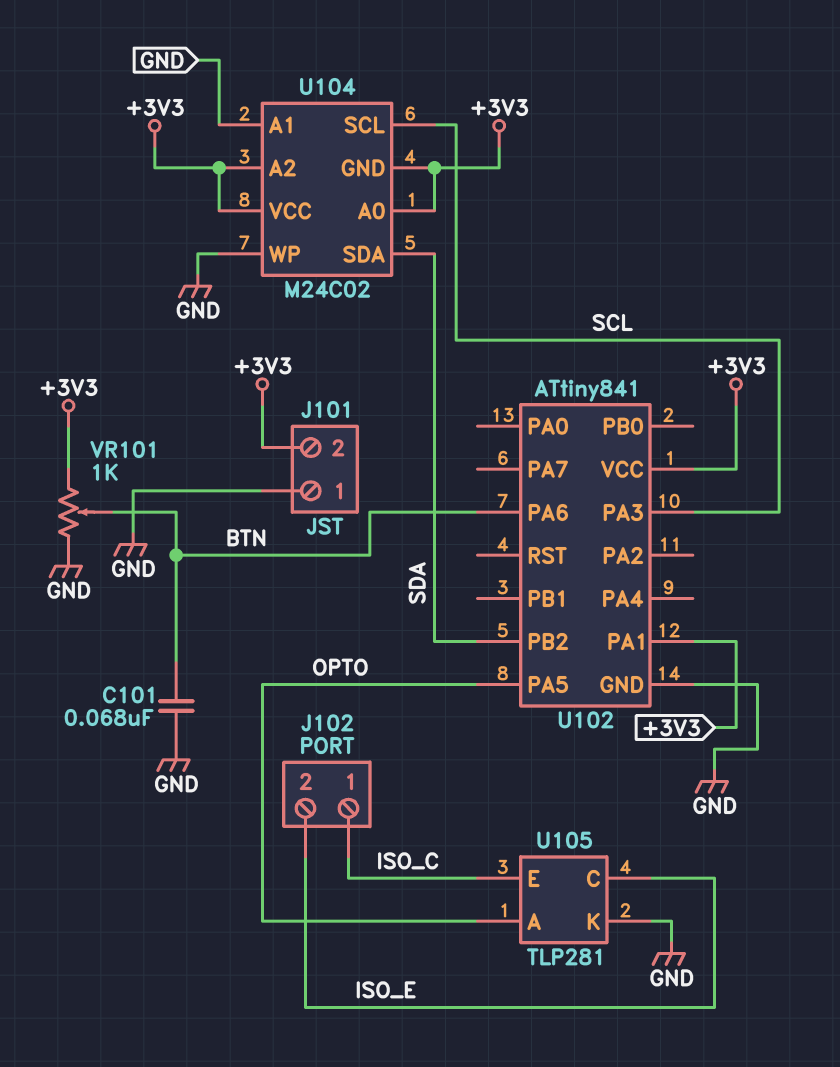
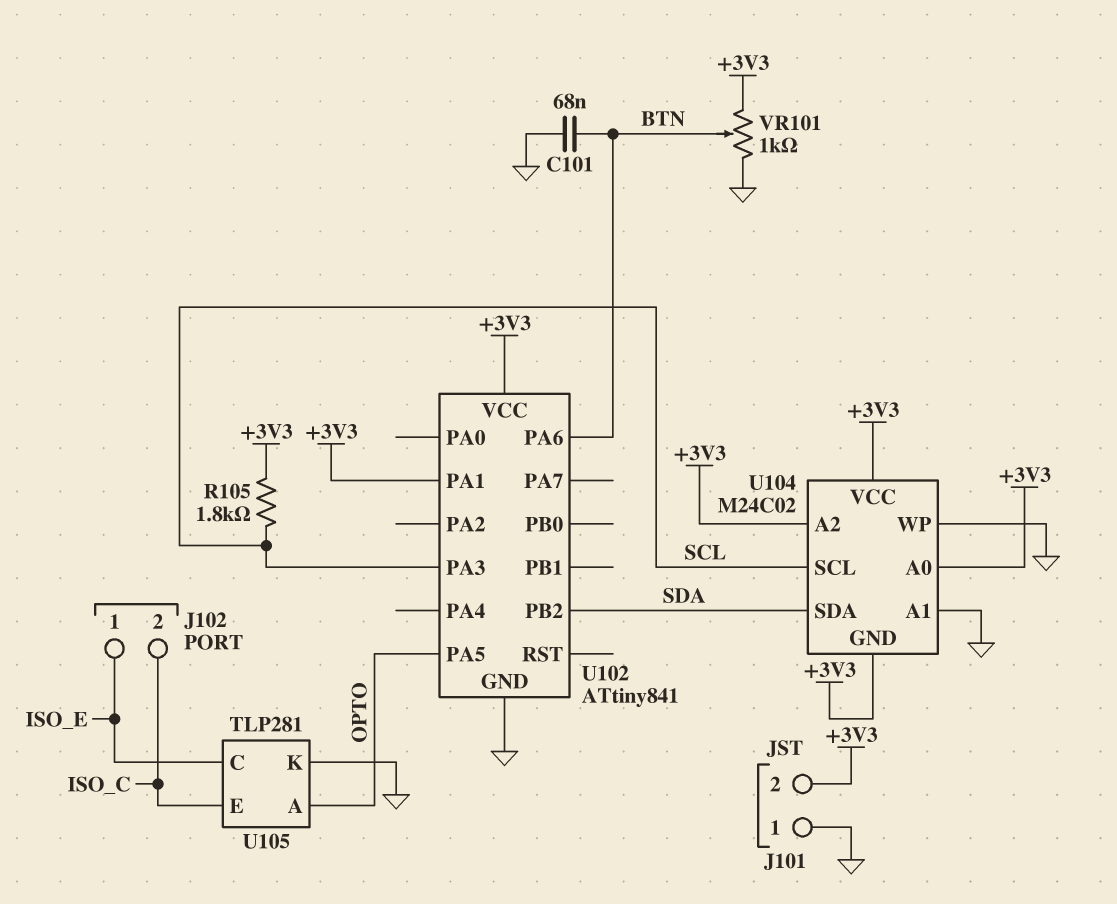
J102 pin 1: ISO_C -> ISO_E
J102 pin 2: ISO_E -> ISO_C
R105: none -> 1.8k (+3V3, SCL)

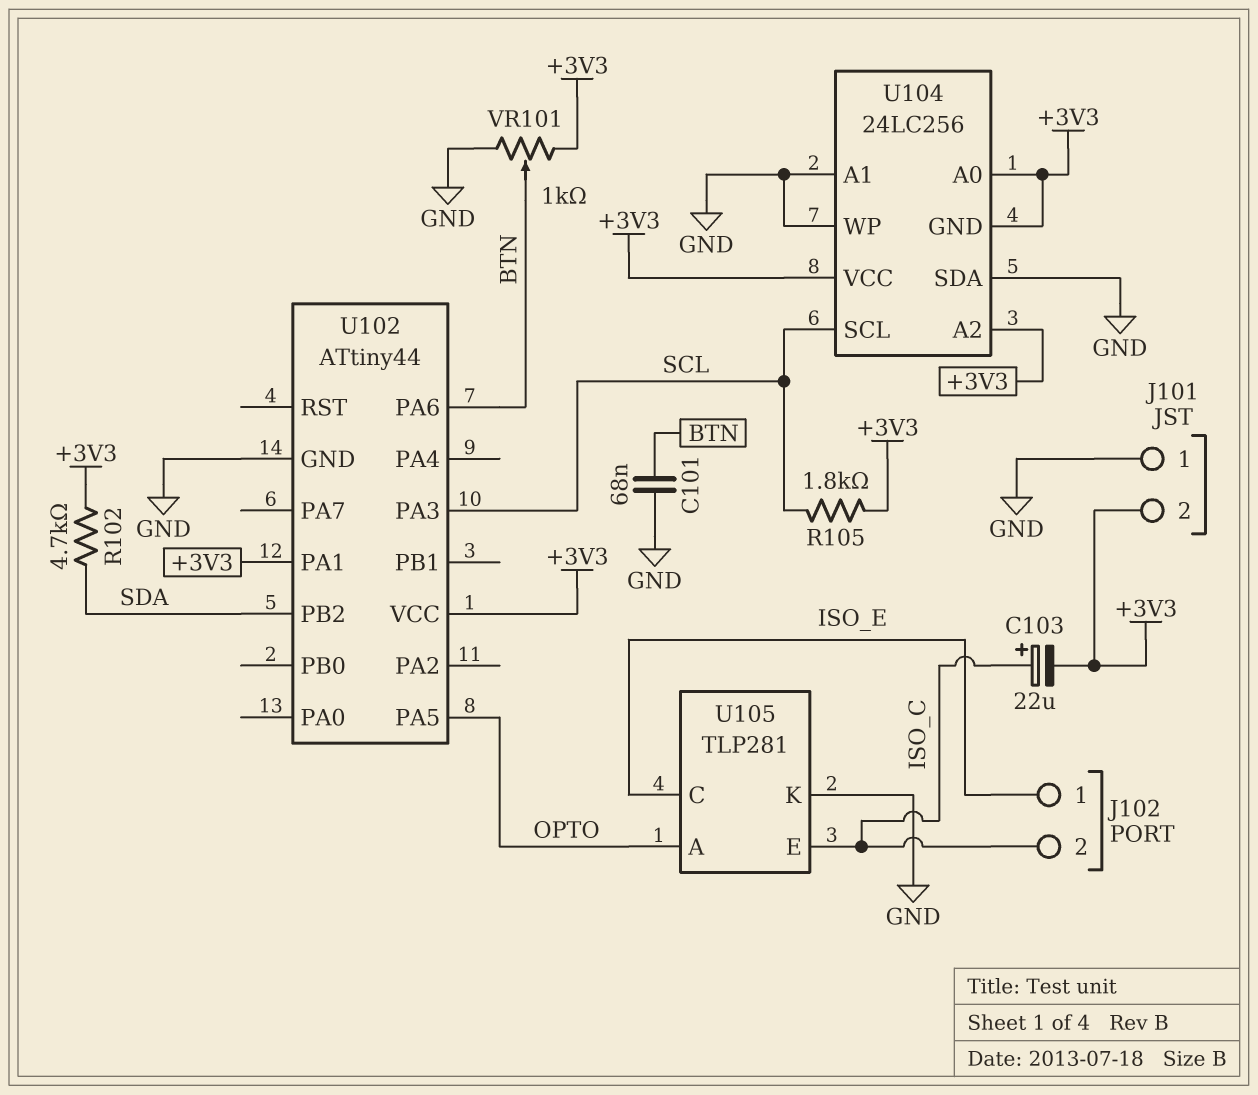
C103: none -> 22uF (plus ISO_C, minus +3V3)
R102: none -> 4.7k (+3V3, SDA)
U102: ATtiny841 -> ATtiny44
U104: M24C02 -> 24LC256
U104 pin SDA: SDA -> GND

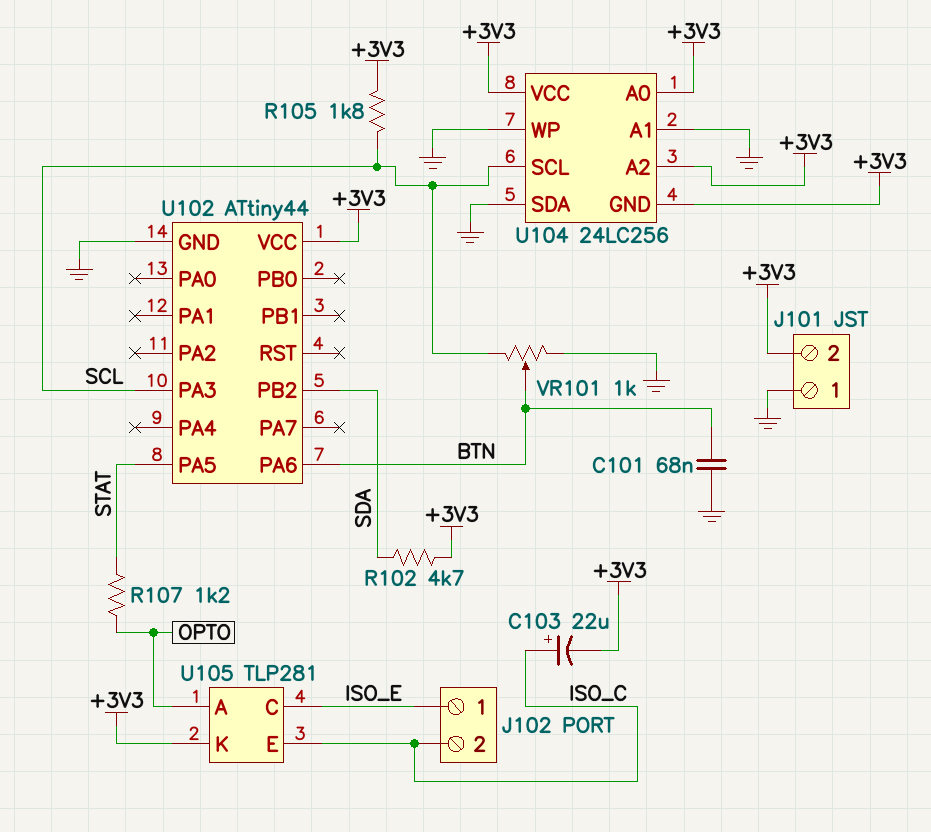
R107: none -> 1.2k (OPTO, STAT)
U102 pin PA1: +3V3 -> none
U102 pin PA5: OPTO -> STAT
U105 pin K: GND -> +3V3
VR101: 1k (+3V3, GND, wiper BTN) -> 1k (GND, SCL, wiper BTN)

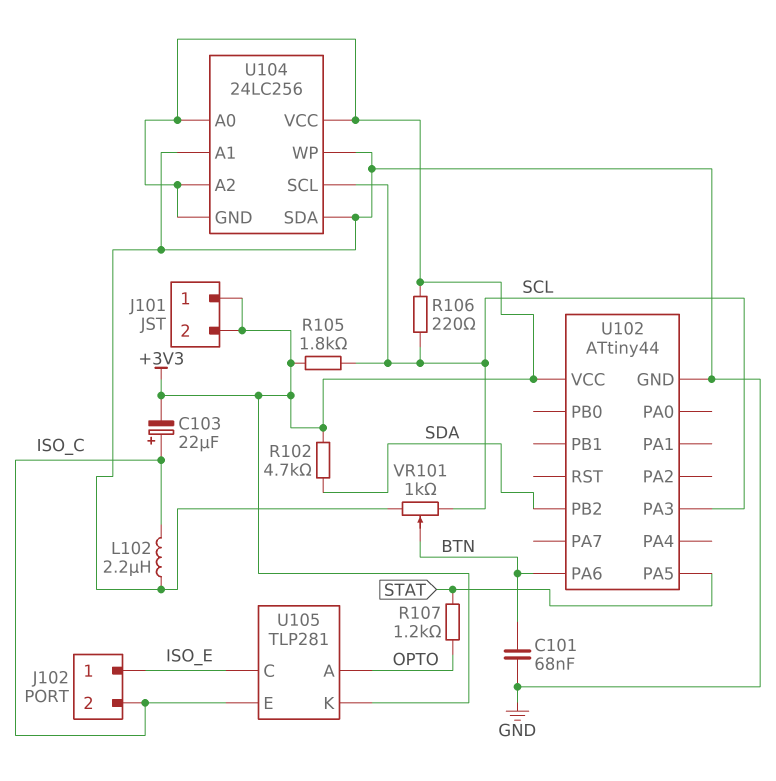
J101 pin 1: GND -> +3V3
L102: none -> 2.2uH (GND, ISO_C)
R106: none -> 220 (+3V3, SCL)

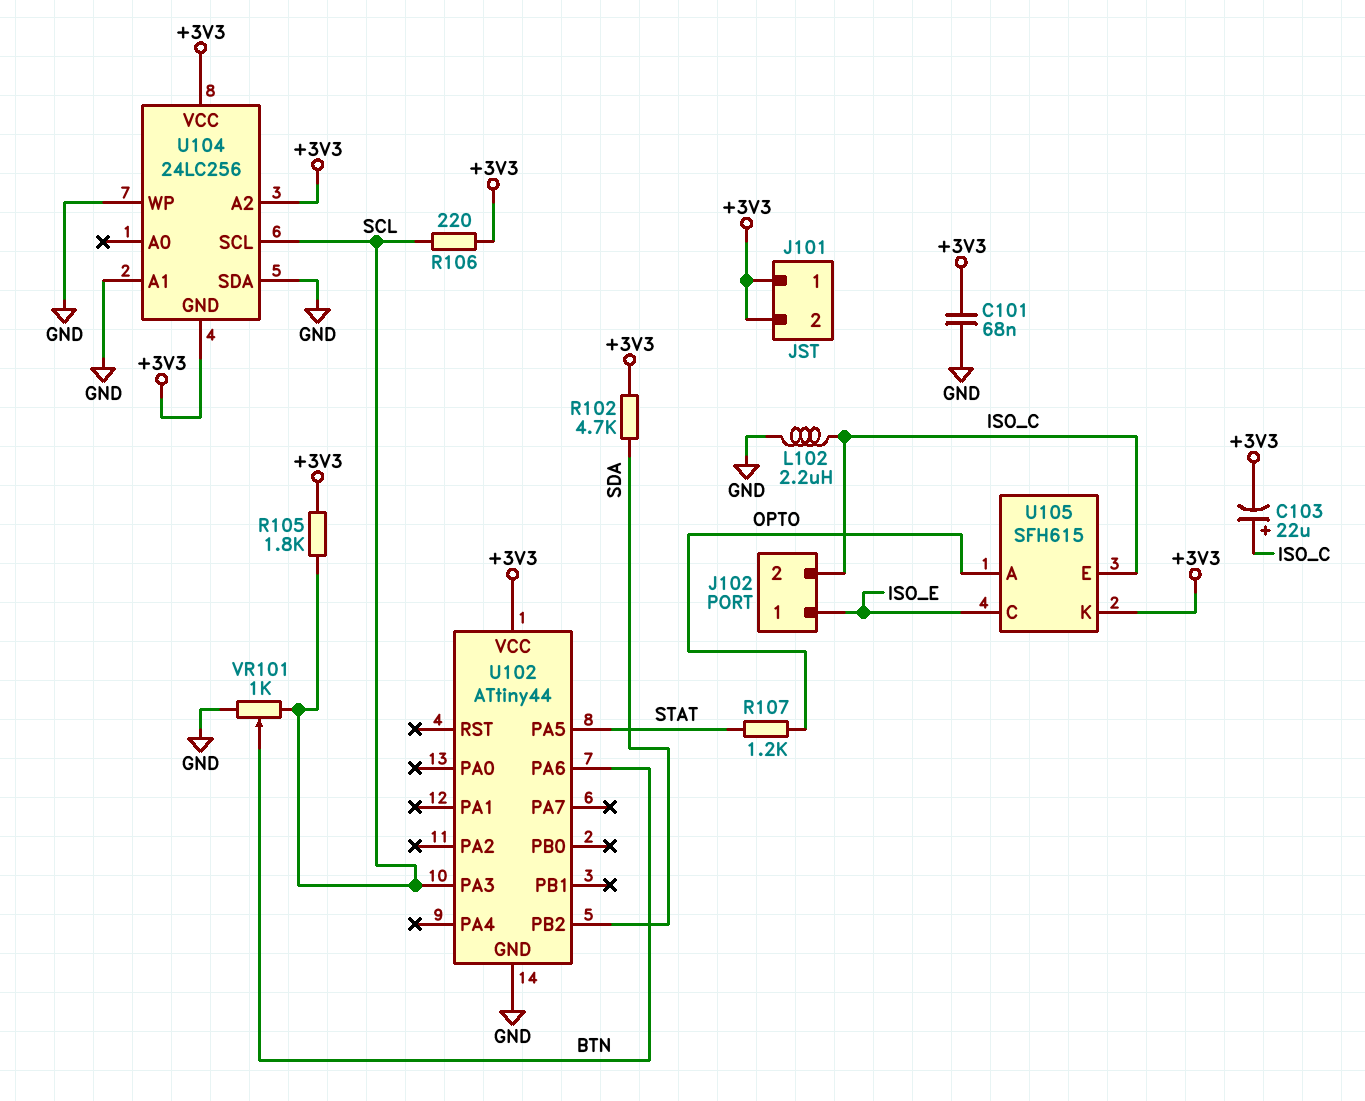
C101: 68nF (BTN, GND) -> 68nF (+3V3, GND)
U104 pin A0: +3V3 -> none
U105: TLP281 -> SFH615

